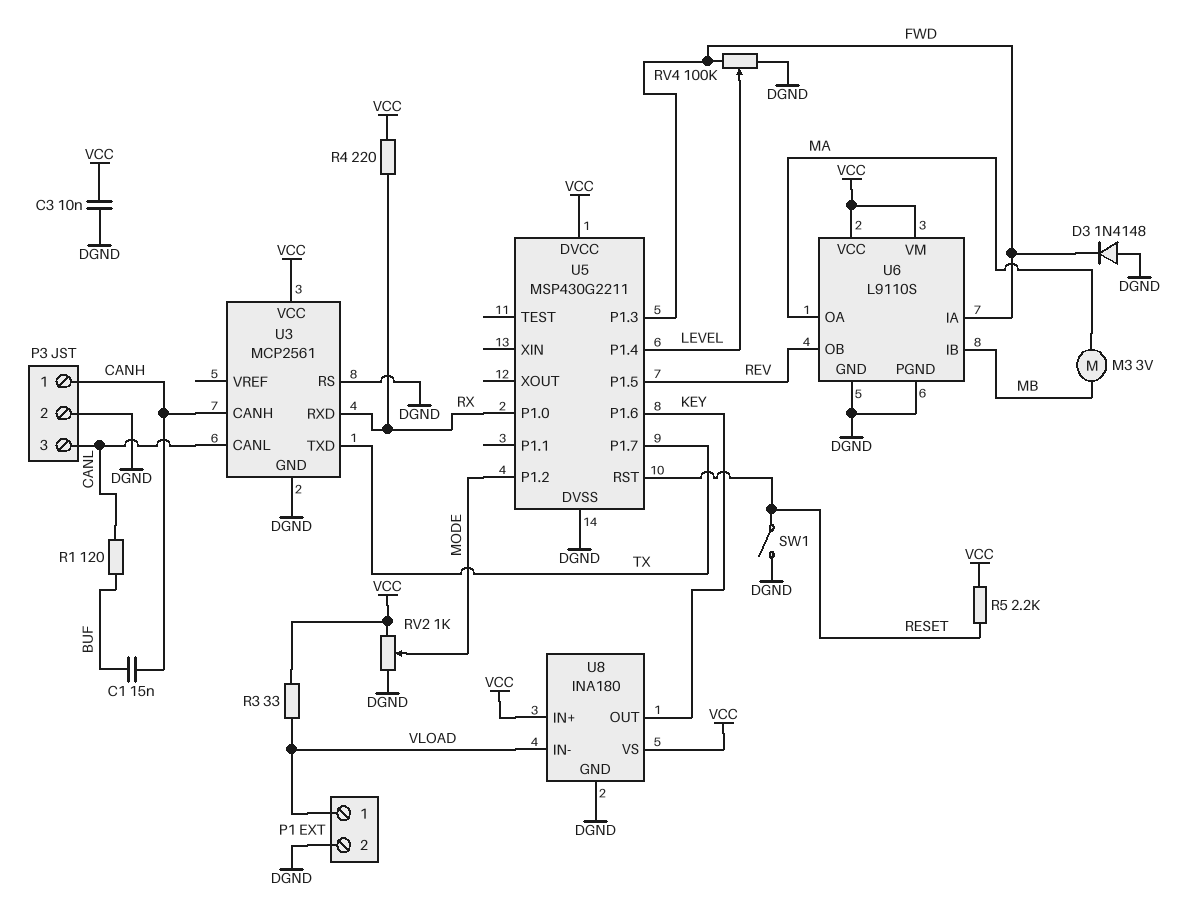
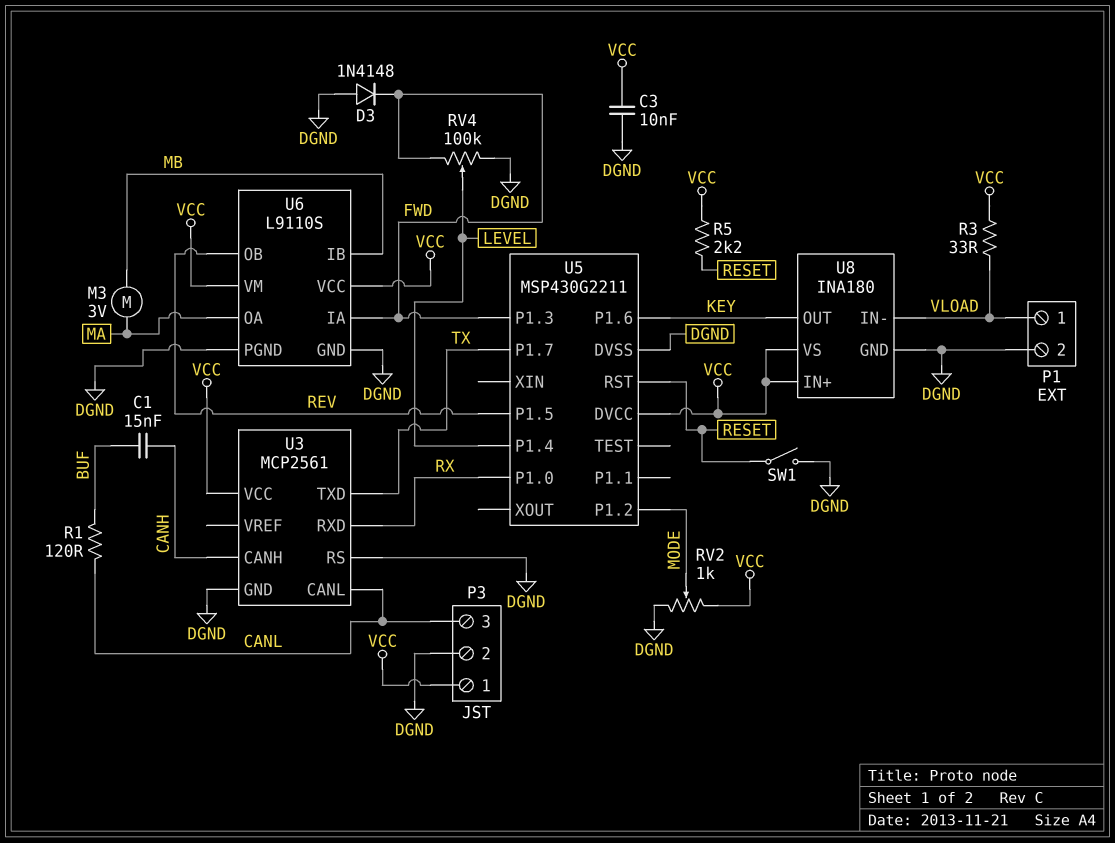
P3 pin 1: CANH -> VCC
R4: 220 (RX, VCC) -> none

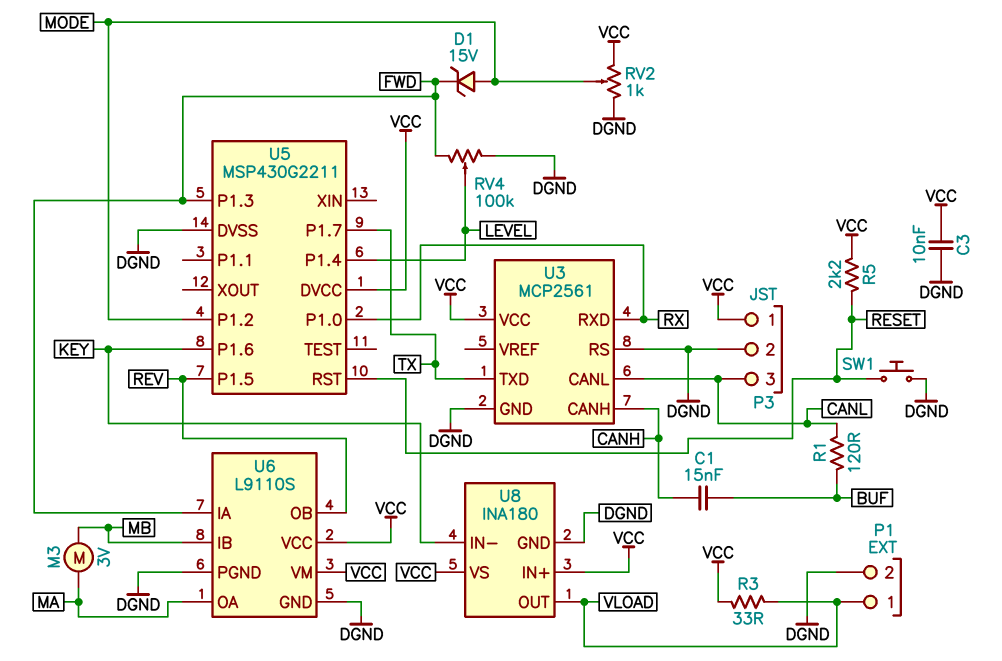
D1: none -> zener 15V (A MODE, K FWD)
D3: diode 1N4148 (A DGND, K FWD) -> none
SW1: switch (DGND, RESET) -> button (DGND, RESET)
U8 pin IN-: VLOAD -> KEY
U8 pin OUT: KEY -> VLOAD

